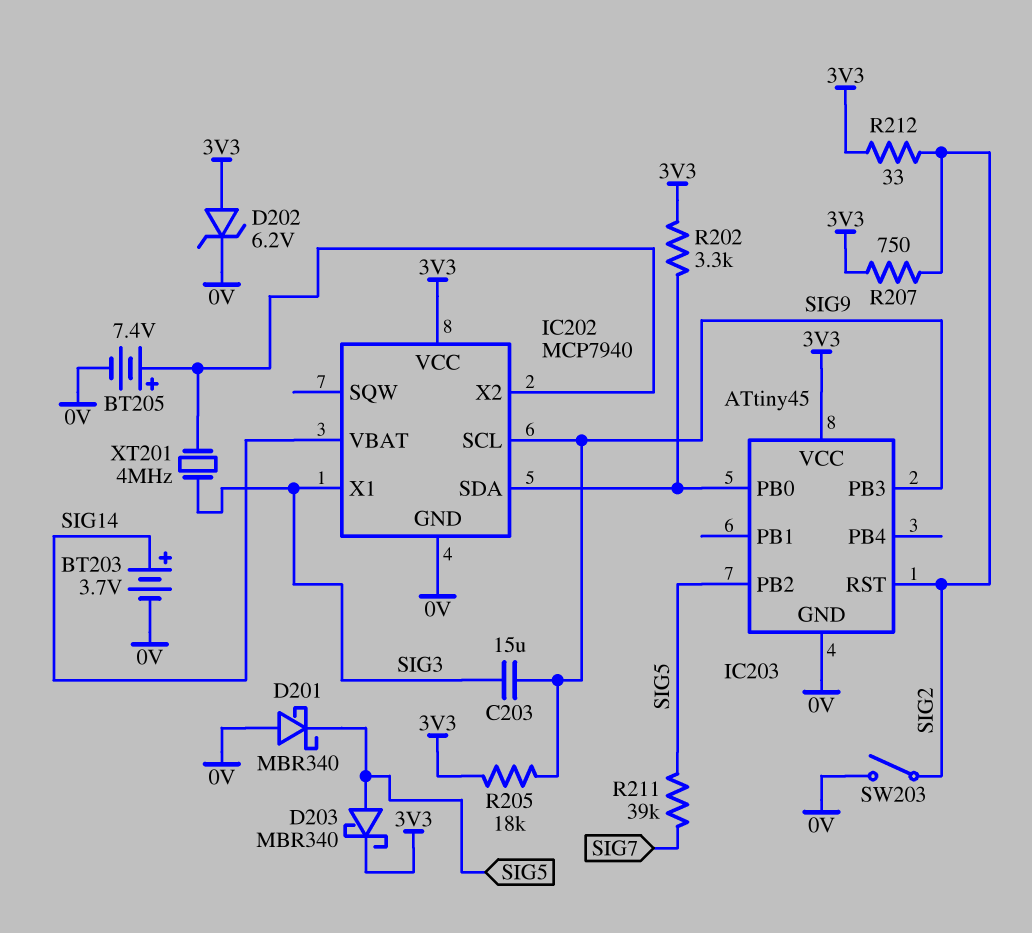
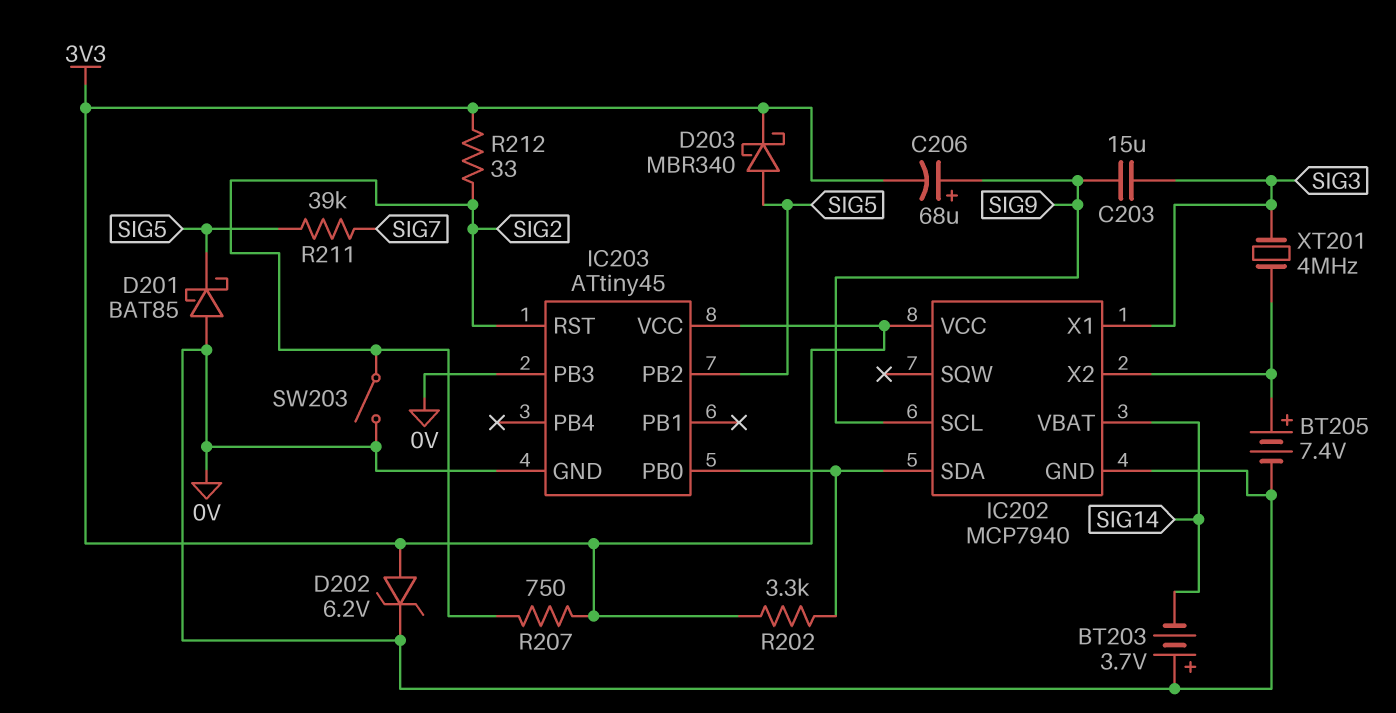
BT203: 3.7V (plus SIG14, minus 0V) -> 3.7V (plus 0V, minus SIG14)
C206: none -> 68uF (plus SIG9, minus 3V3)
D201: schottky MBR340 (A 0V, K SIG5) -> schottky BAT85 (A 0V, K SIG5)
IC203 pin PB3: SIG9 -> 0V
R205: 18k (3V3, SIG9) -> none

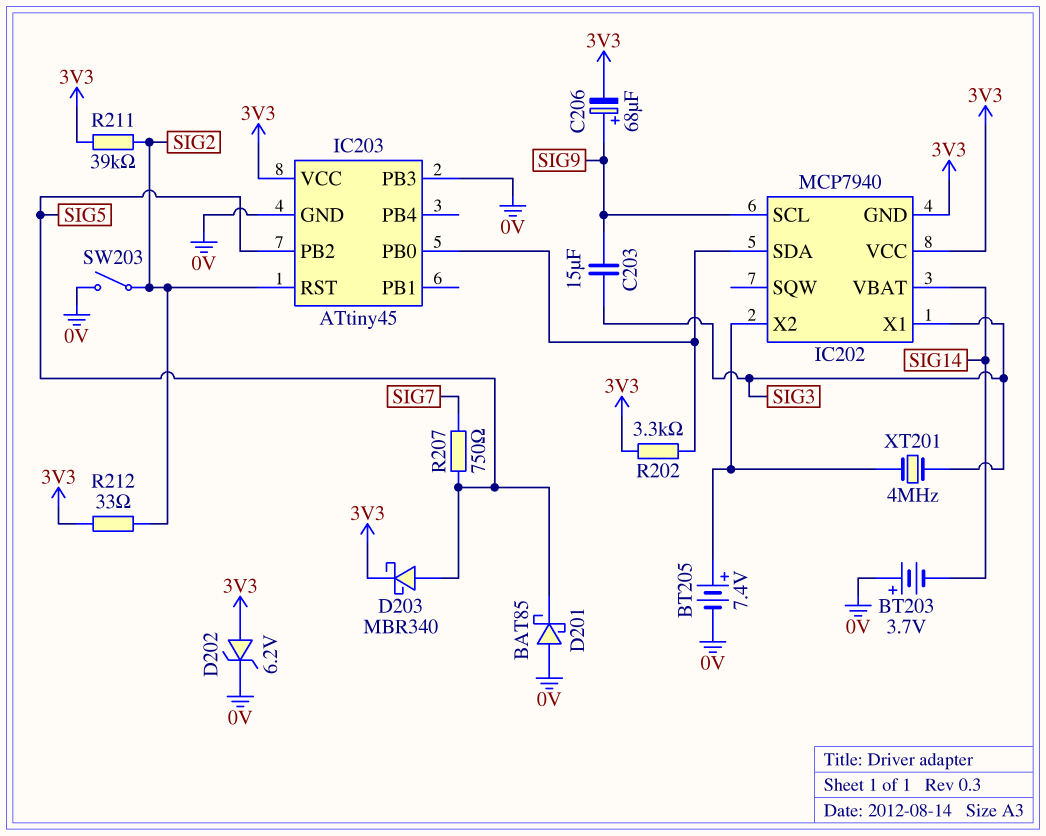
IC202 pin GND: 0V -> 3V3
R207: 750 (3V3, SIG2) -> 750 (SIG5, SIG7)
R211: 39k (SIG5, SIG7) -> 39k (3V3, SIG2)

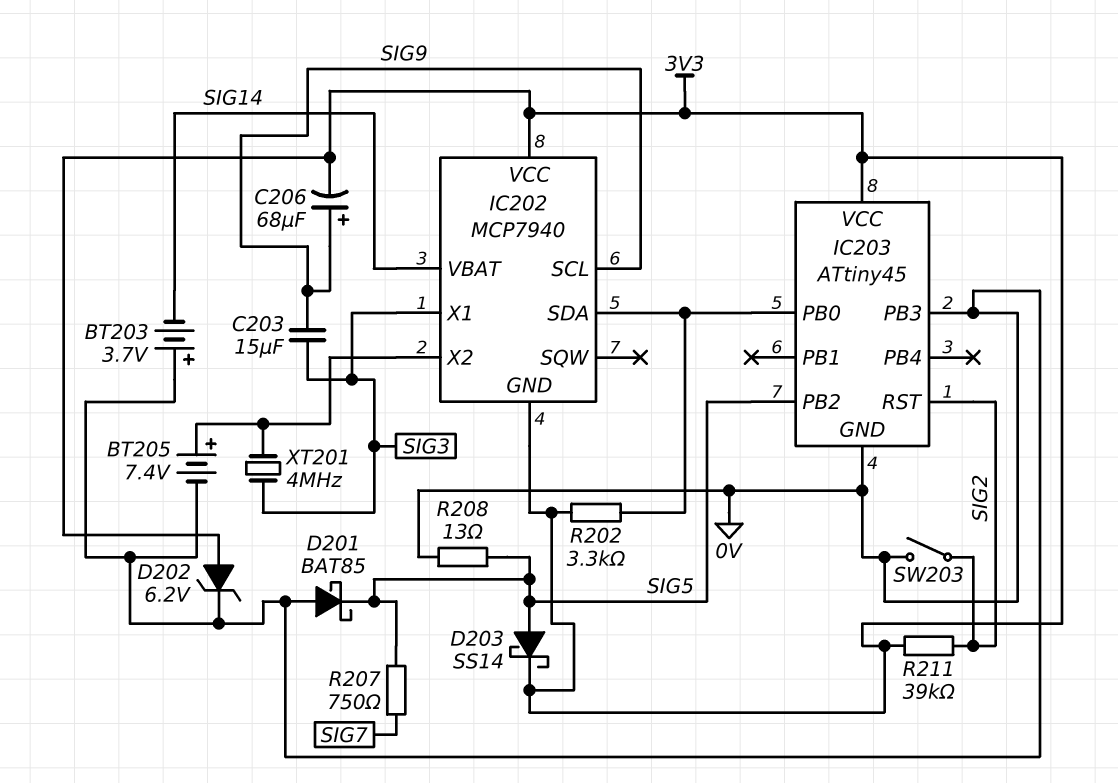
D203: schottky MBR340 (A SIG5, K 3V3) -> schottky SS14 (A SIG5, K 3V3)
R208: none -> 13 (0V, SIG5)
R212: 33 (3V3, SIG2) -> none

